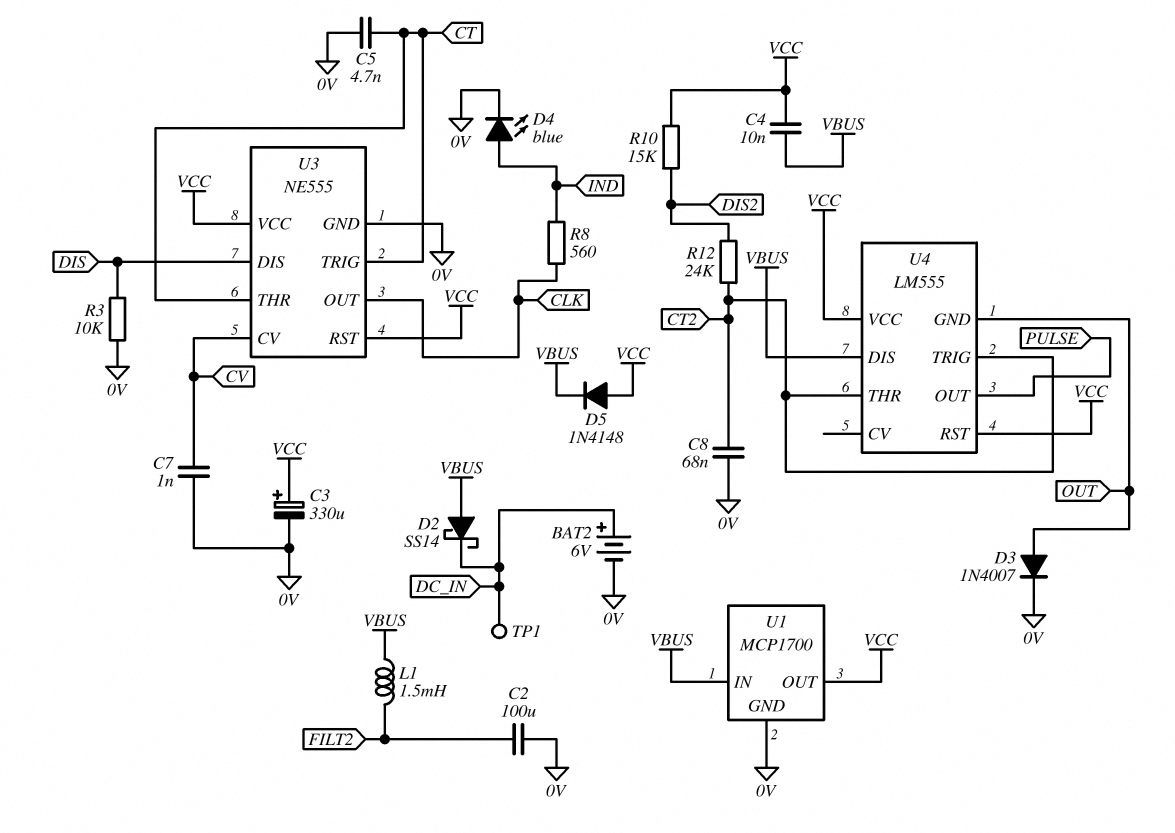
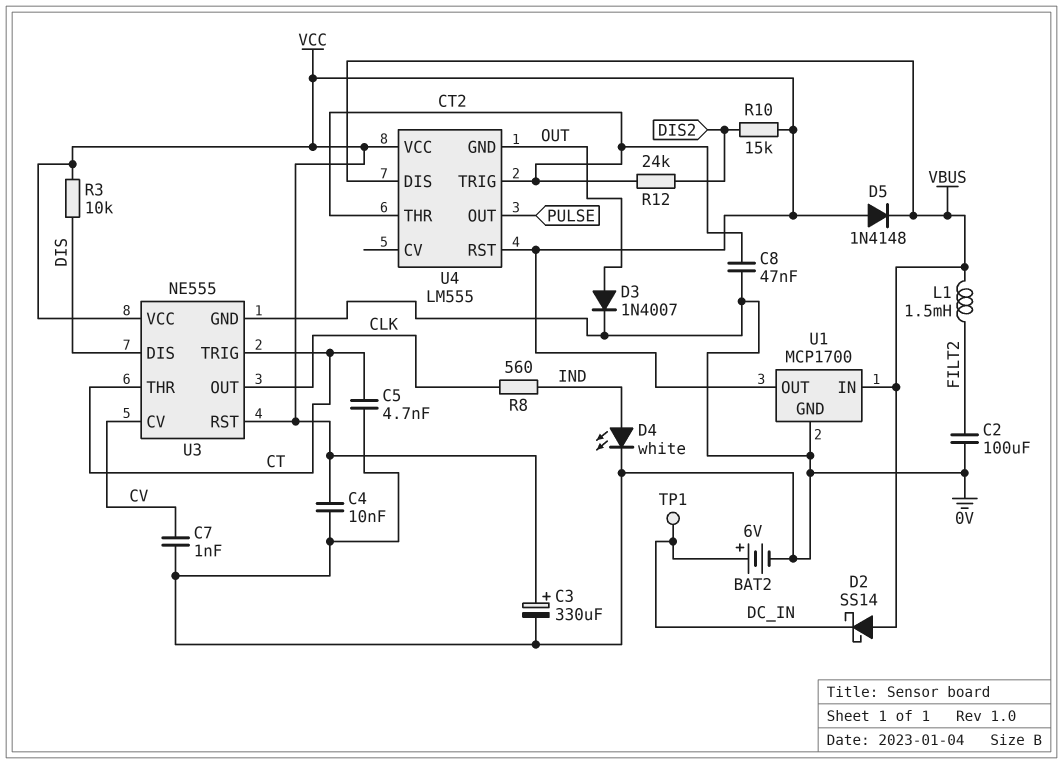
C4: 10nF (VBUS, VCC) -> 10nF (0V, VCC)
C8: 68nF (0V, CT2) -> 47nF (0V, CT2)
D4: LED blue (A IND, K 0V) -> LED white (A IND, K 0V)
R3: 10k (0V, DIS) -> 10k (DIS, VCC)

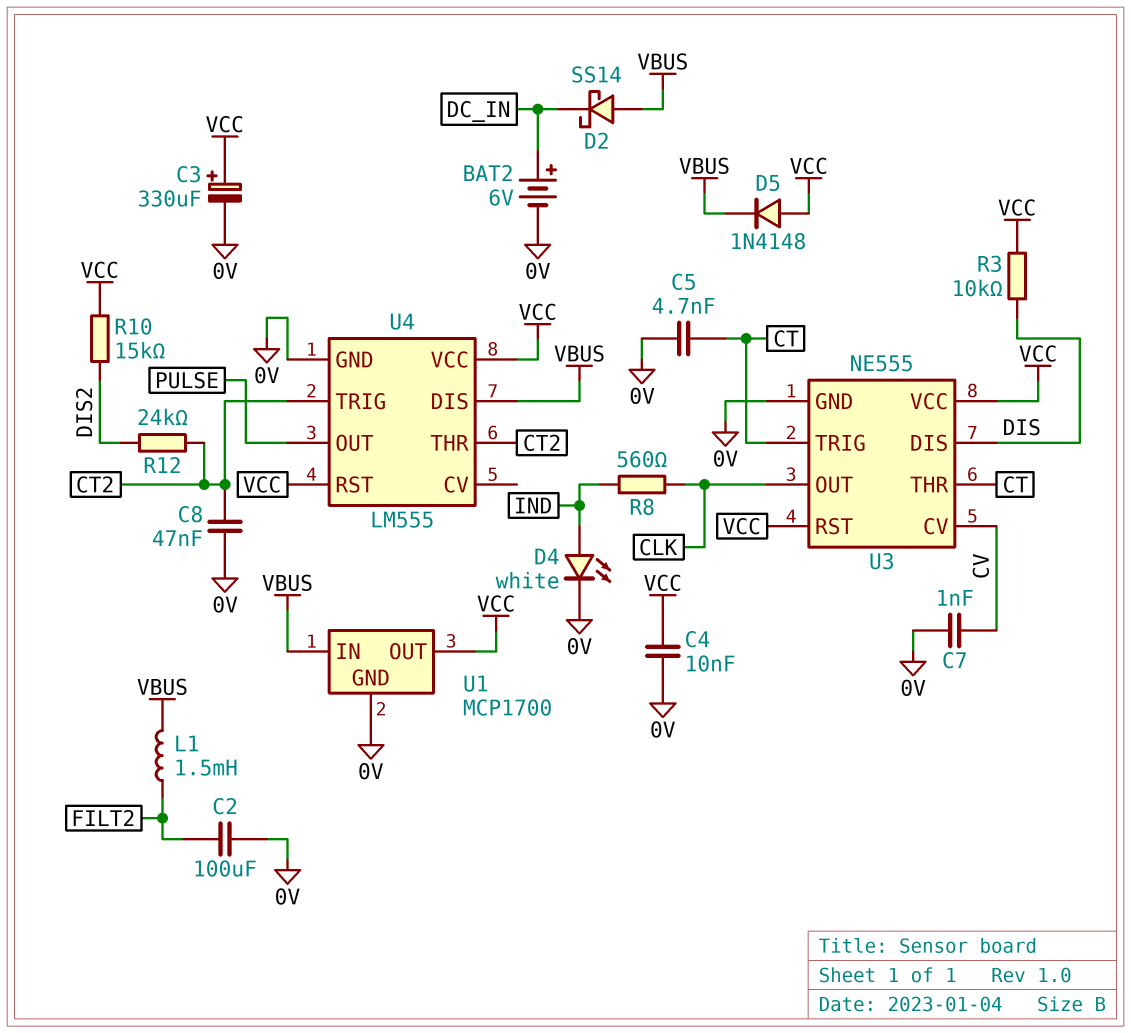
D3: diode 1N4007 (A OUT, K 0V) -> none
TP1: test point (DC_IN) -> none
U4 pin GND: OUT -> 0V

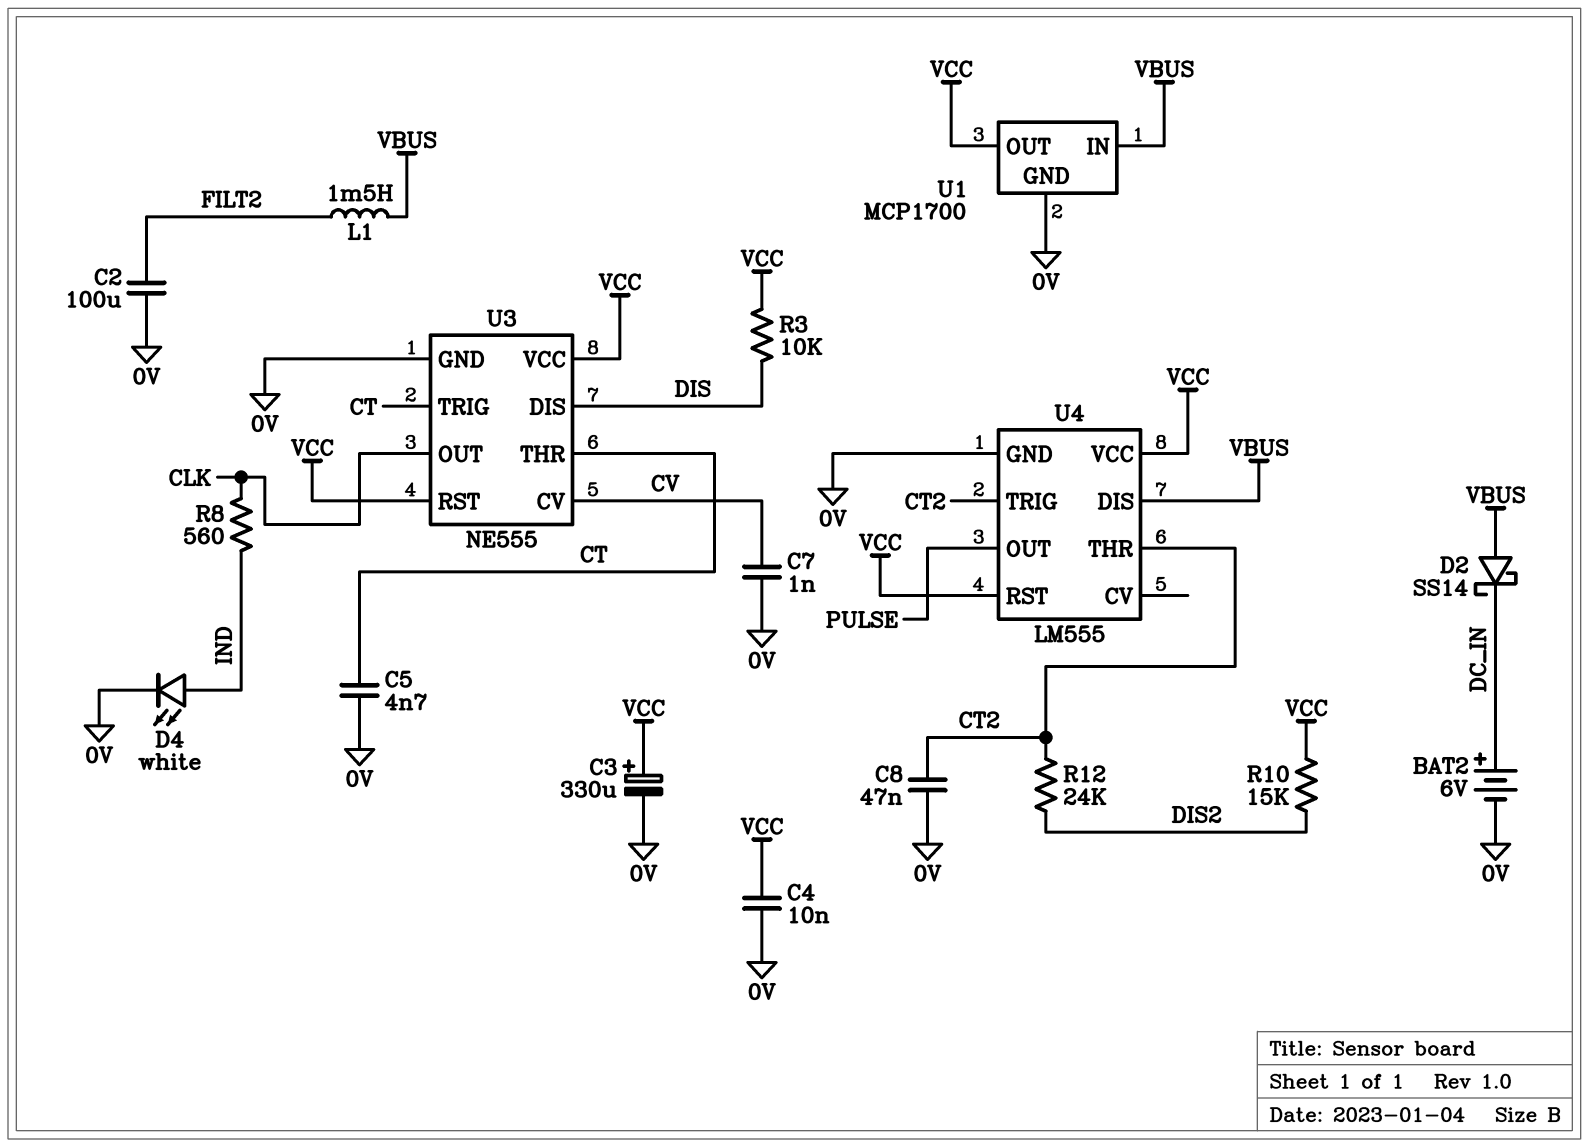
D5: diode 1N4148 (A VCC, K VBUS) -> none

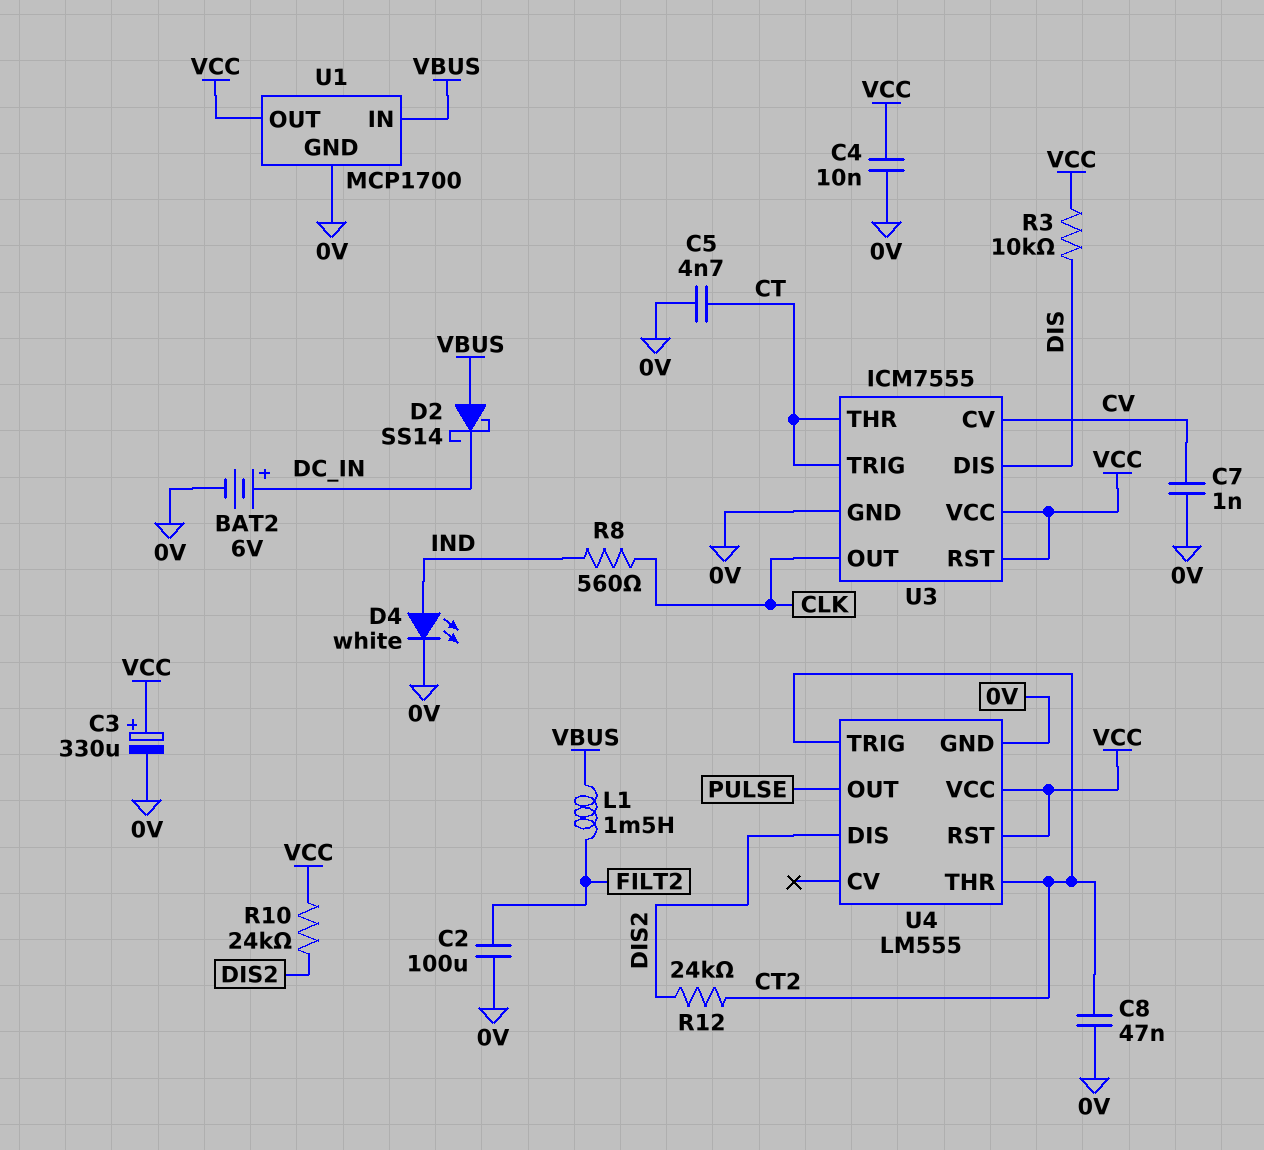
R10: 15k (DIS2, VCC) -> 24k (DIS2, VCC)
U3: NE555 -> ICM7555
U4 pin DIS: VBUS -> DIS2

